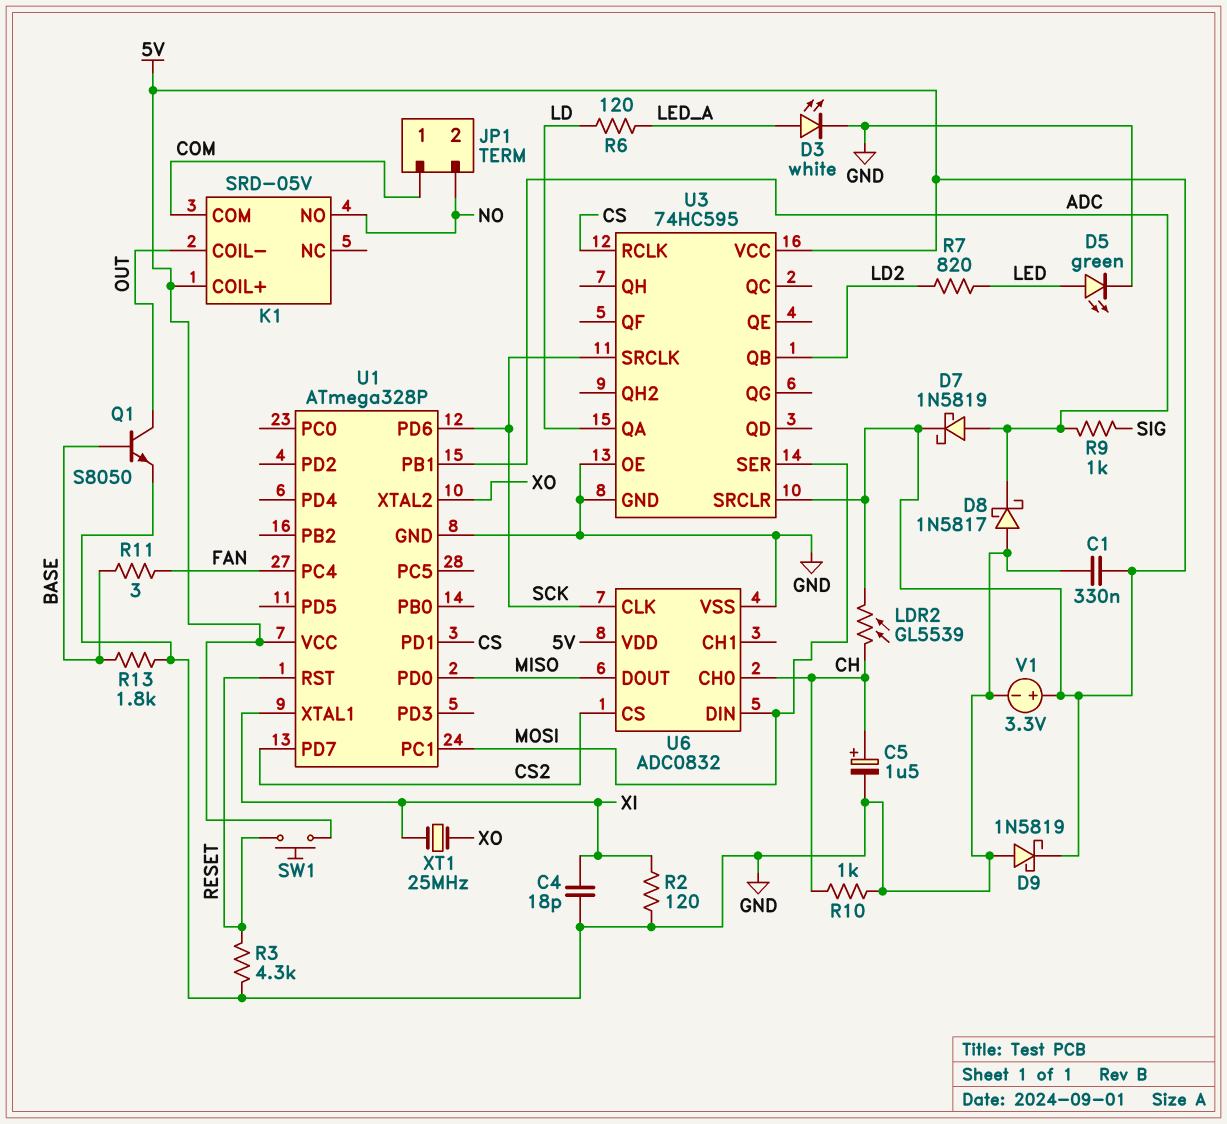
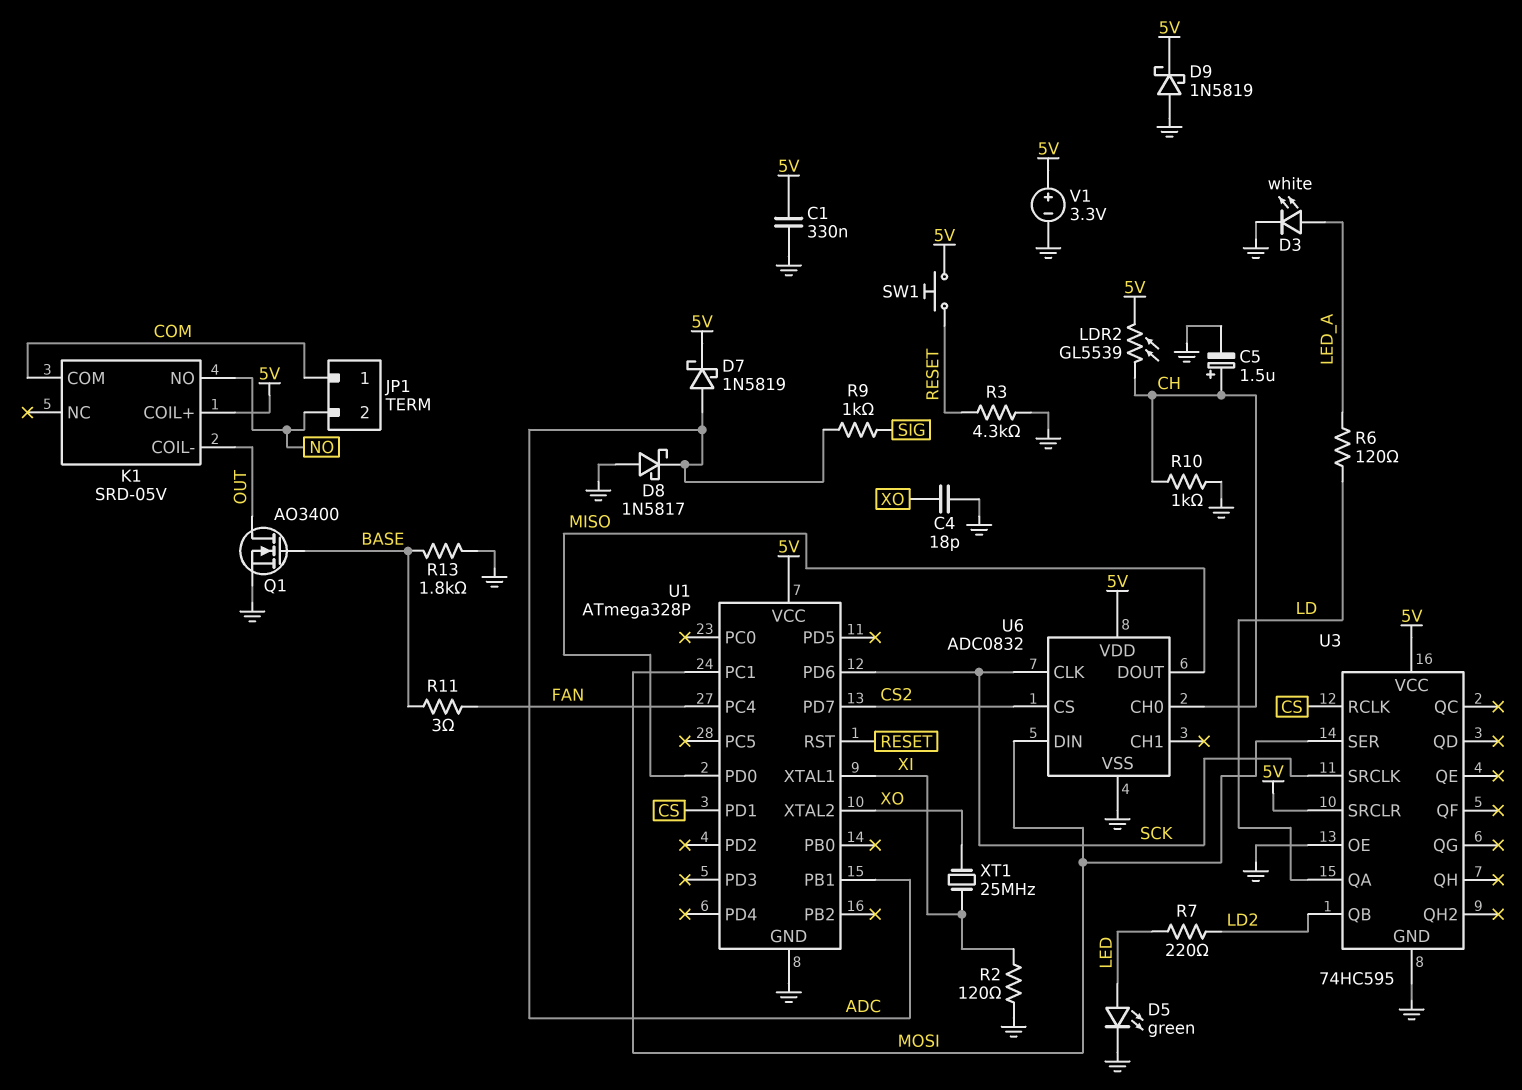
C4: 18pF (GND, XI) -> 18pF (GND, XO)
Q1: NPN S8050 (B BASE, C OUT, E GND) -> NMOS AO3400 (G BASE, D OUT, S GND)
R7: 820 (LD2, LED) -> 220 (LD2, LED)

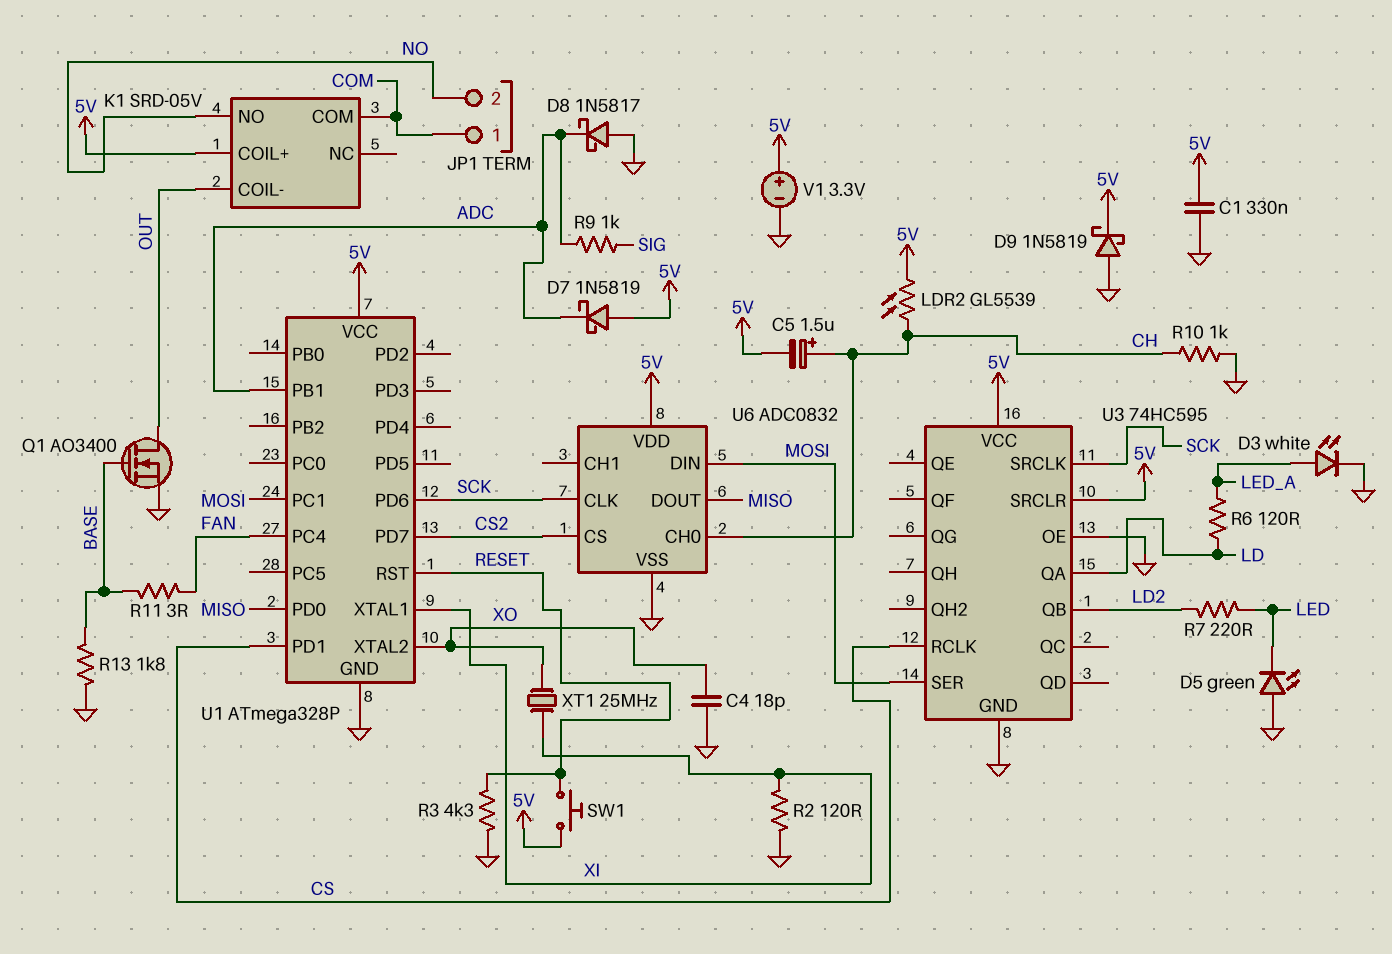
C5: 1.5uF (plus CH, minus GND) -> 1.5uF (plus CH, minus 5V)
D5: LED green (A LED, K GND) -> LED green (A GND, K LED)
D7: schottky 1N5819 (A ADC, K 5V) -> schottky 1N5819 (A 5V, K ADC)

